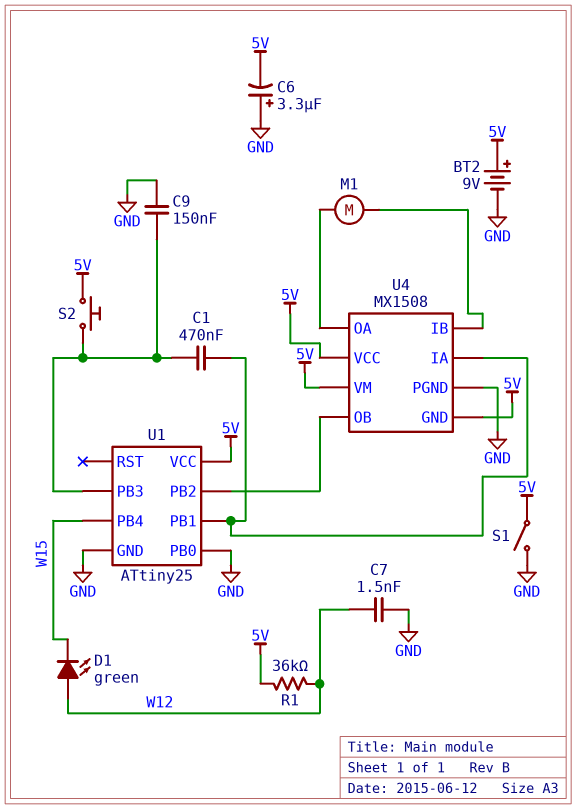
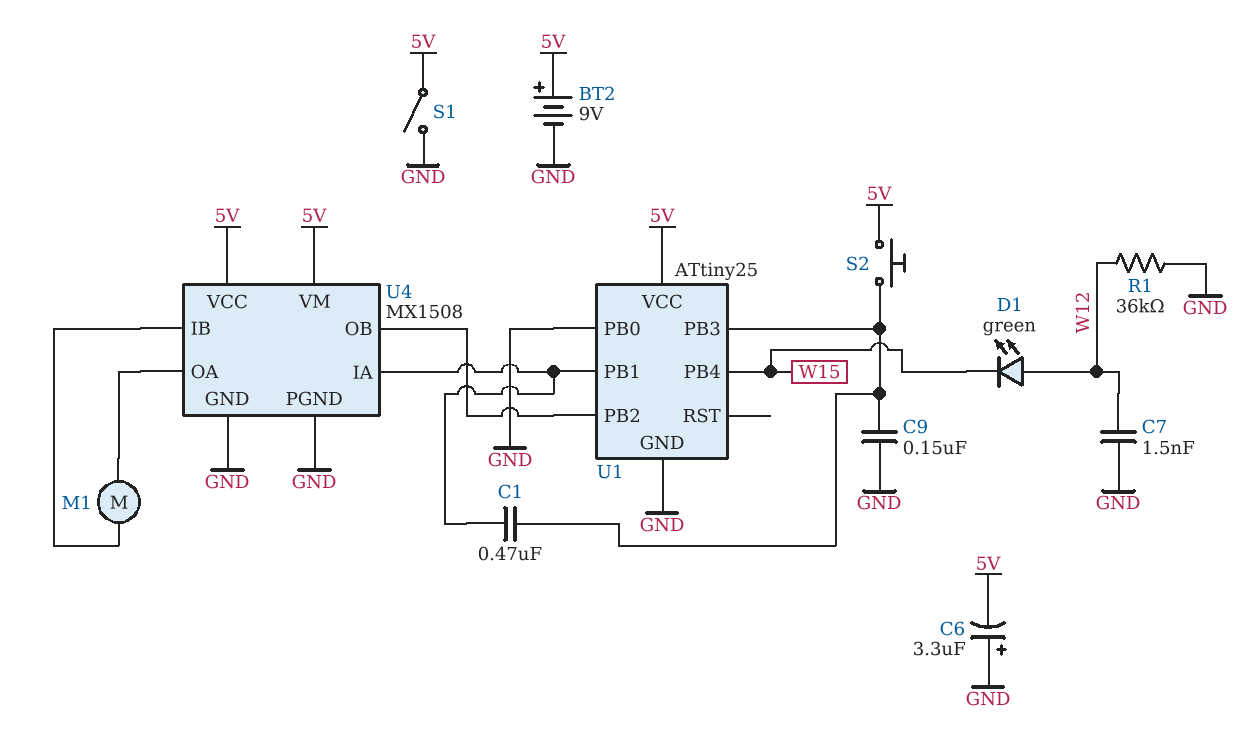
R1: 36k (5V, W12) -> 36k (GND, W12)
U4 pin GND: 5V -> GND

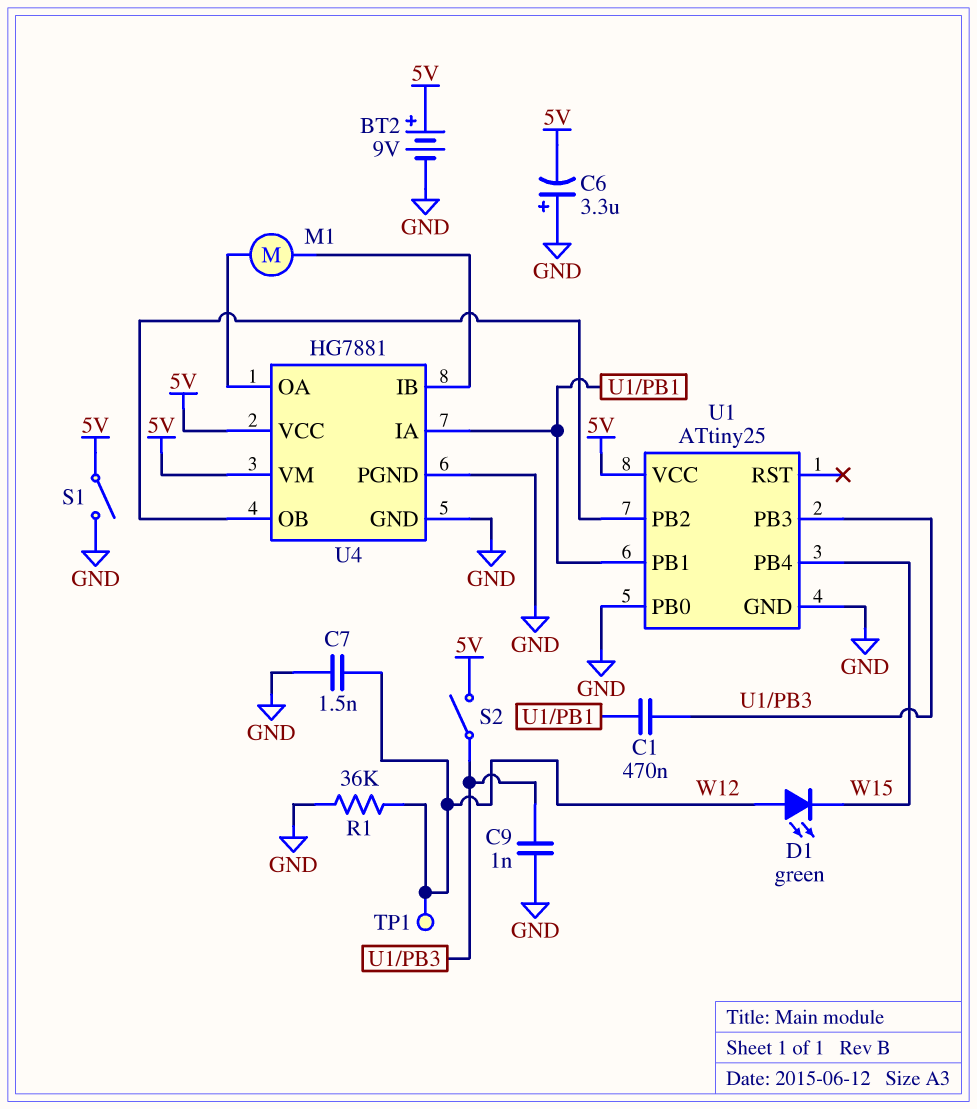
C9: 150nF (GND, U1/PB3) -> 1nF (GND, U1/PB3)
S2: button (5V, U1/PB3) -> switch (5V, U1/PB3)
TP1: none -> test point (W12)
U4: MX1508 -> HG7881

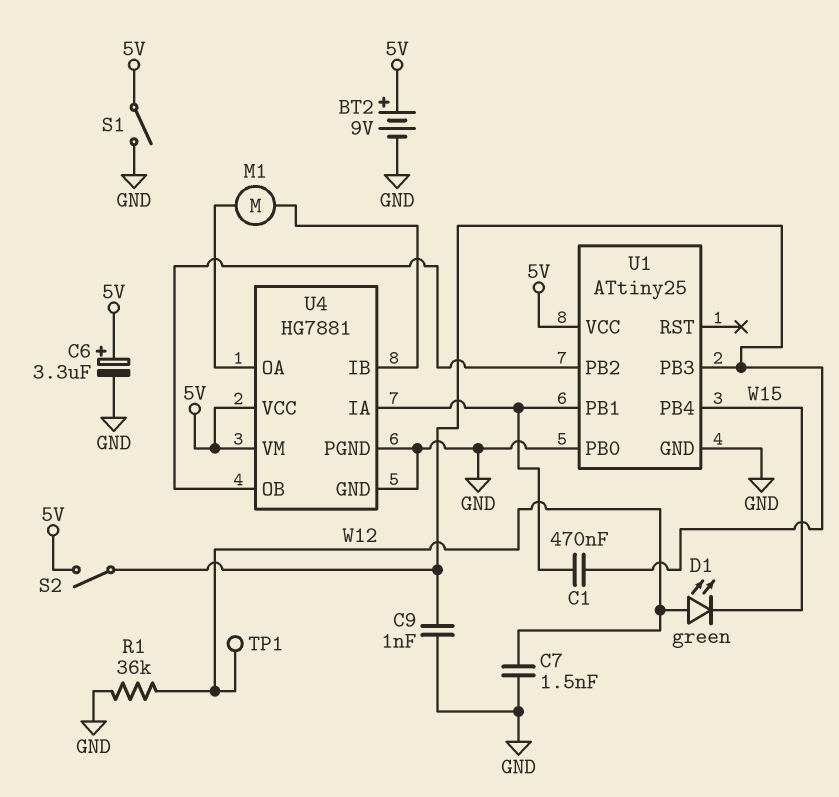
C6: 3.3uF (plus GND, minus 5V) -> 3.3uF (plus 5V, minus GND)

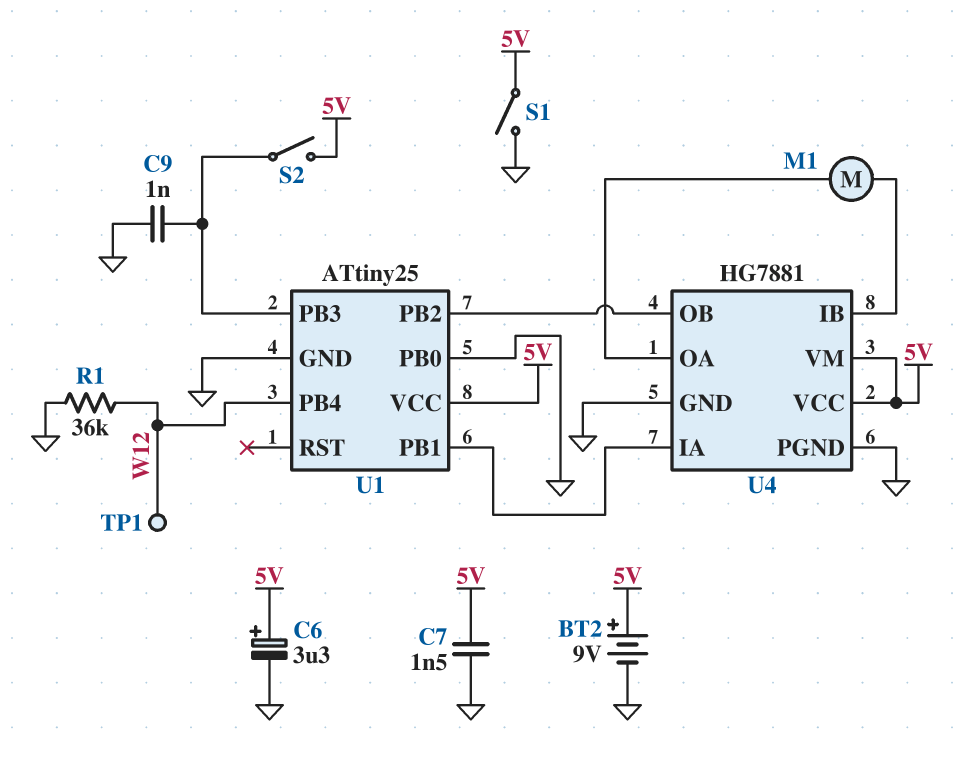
C1: 470nF (U1/PB1, U1/PB3) -> none
C7: 1.5nF (GND, W12) -> 1.5nF (5V, GND)
D1: LED green (A W12, K W15) -> none
U1 pin PB4: W15 -> W12

